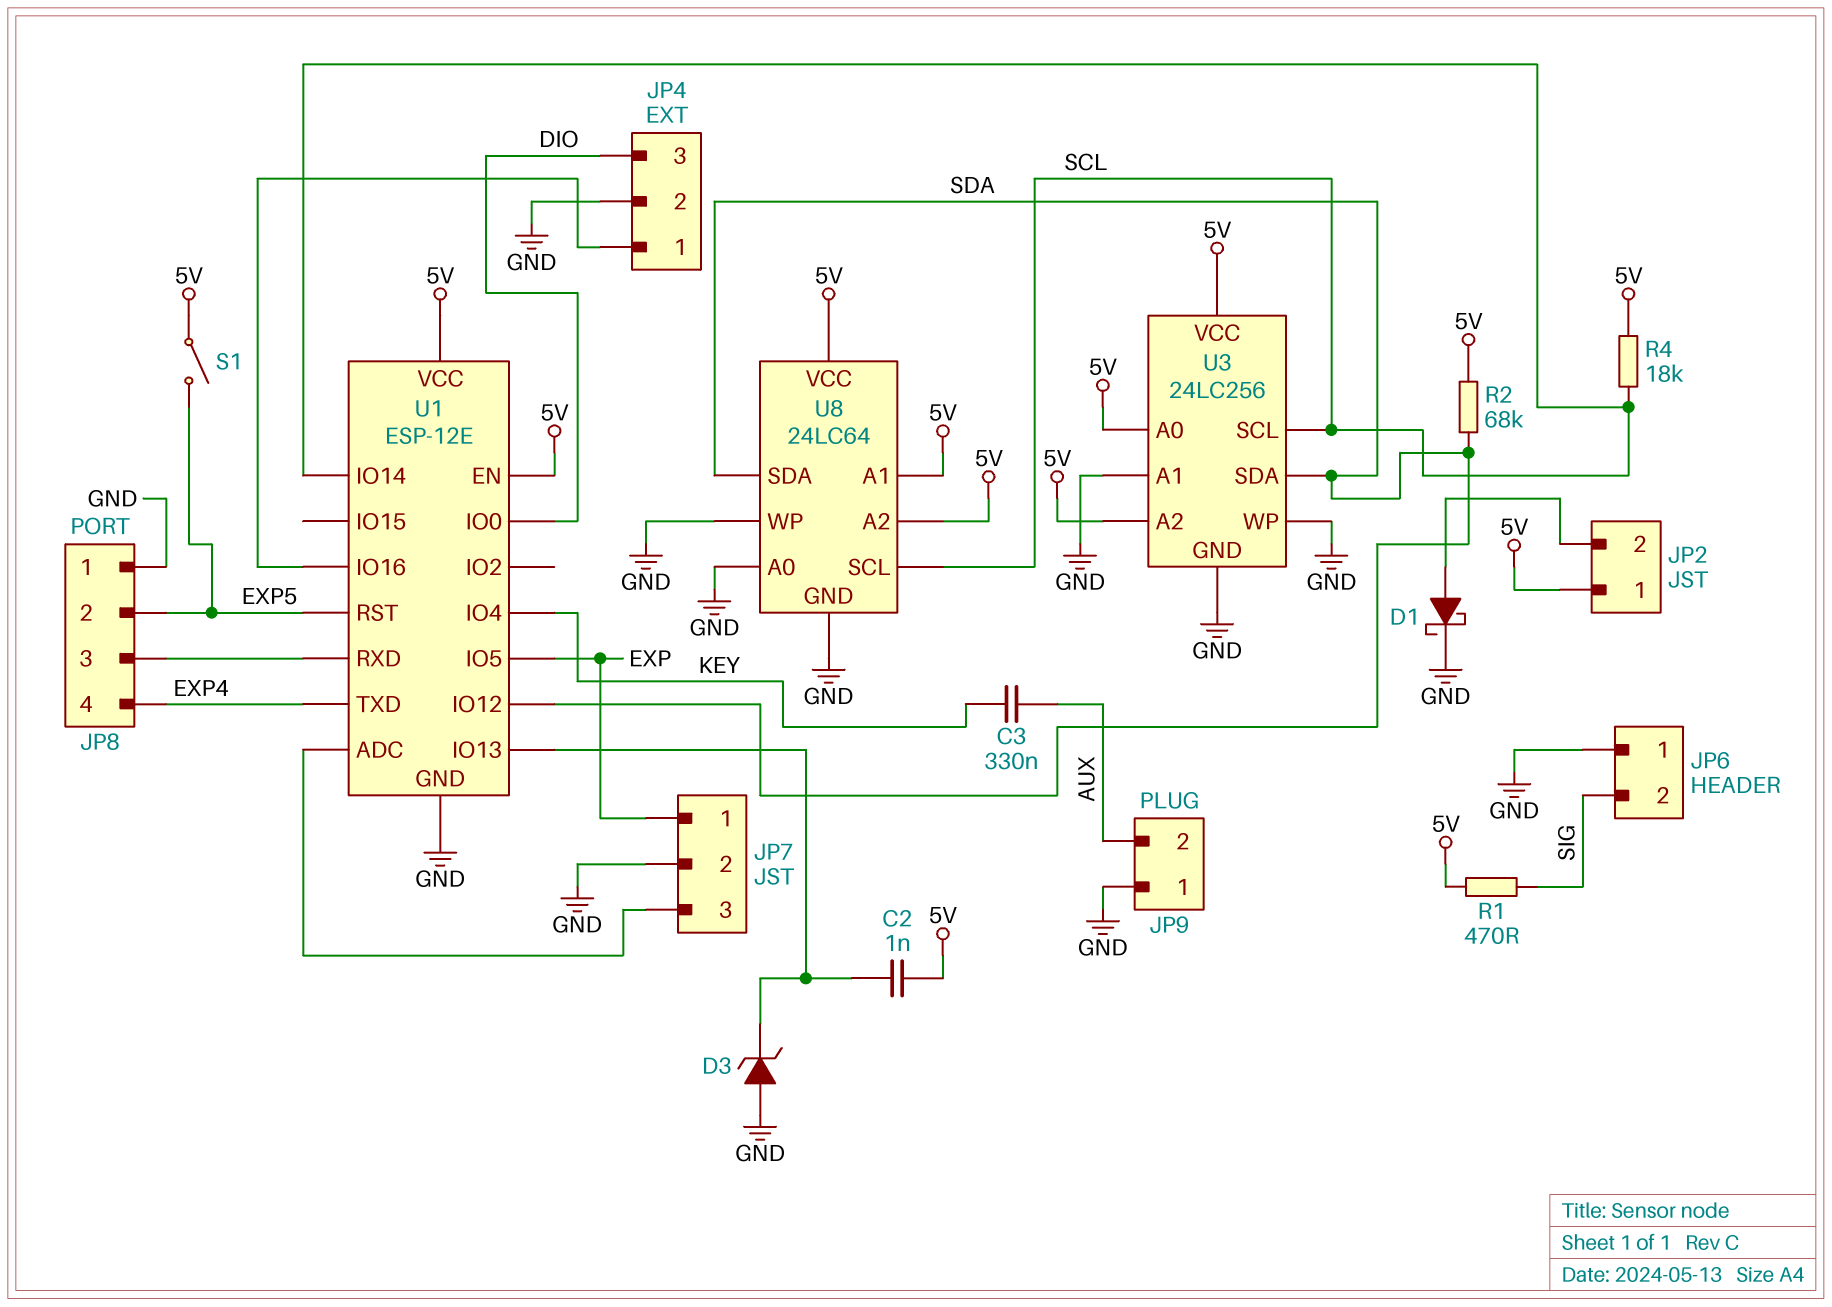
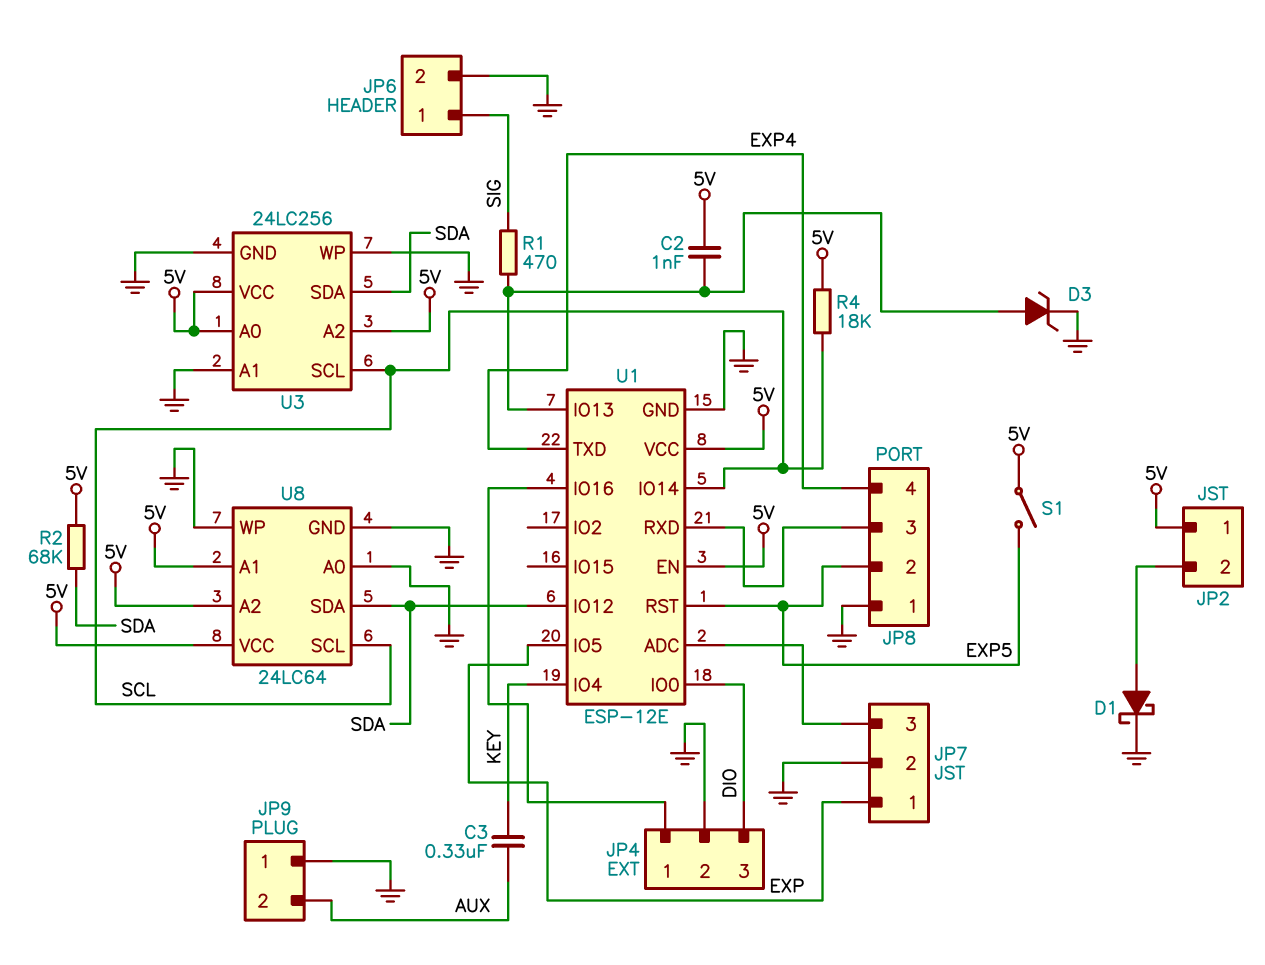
D3: zener (A GND, K U1/IO13) -> zener (A U1/IO13, K GND)
JP6 pin 1: GND -> SIG
JP6 pin 2: SIG -> GND
R1: 470 (5V, SIG) -> 470 (SIG, U1/IO13)

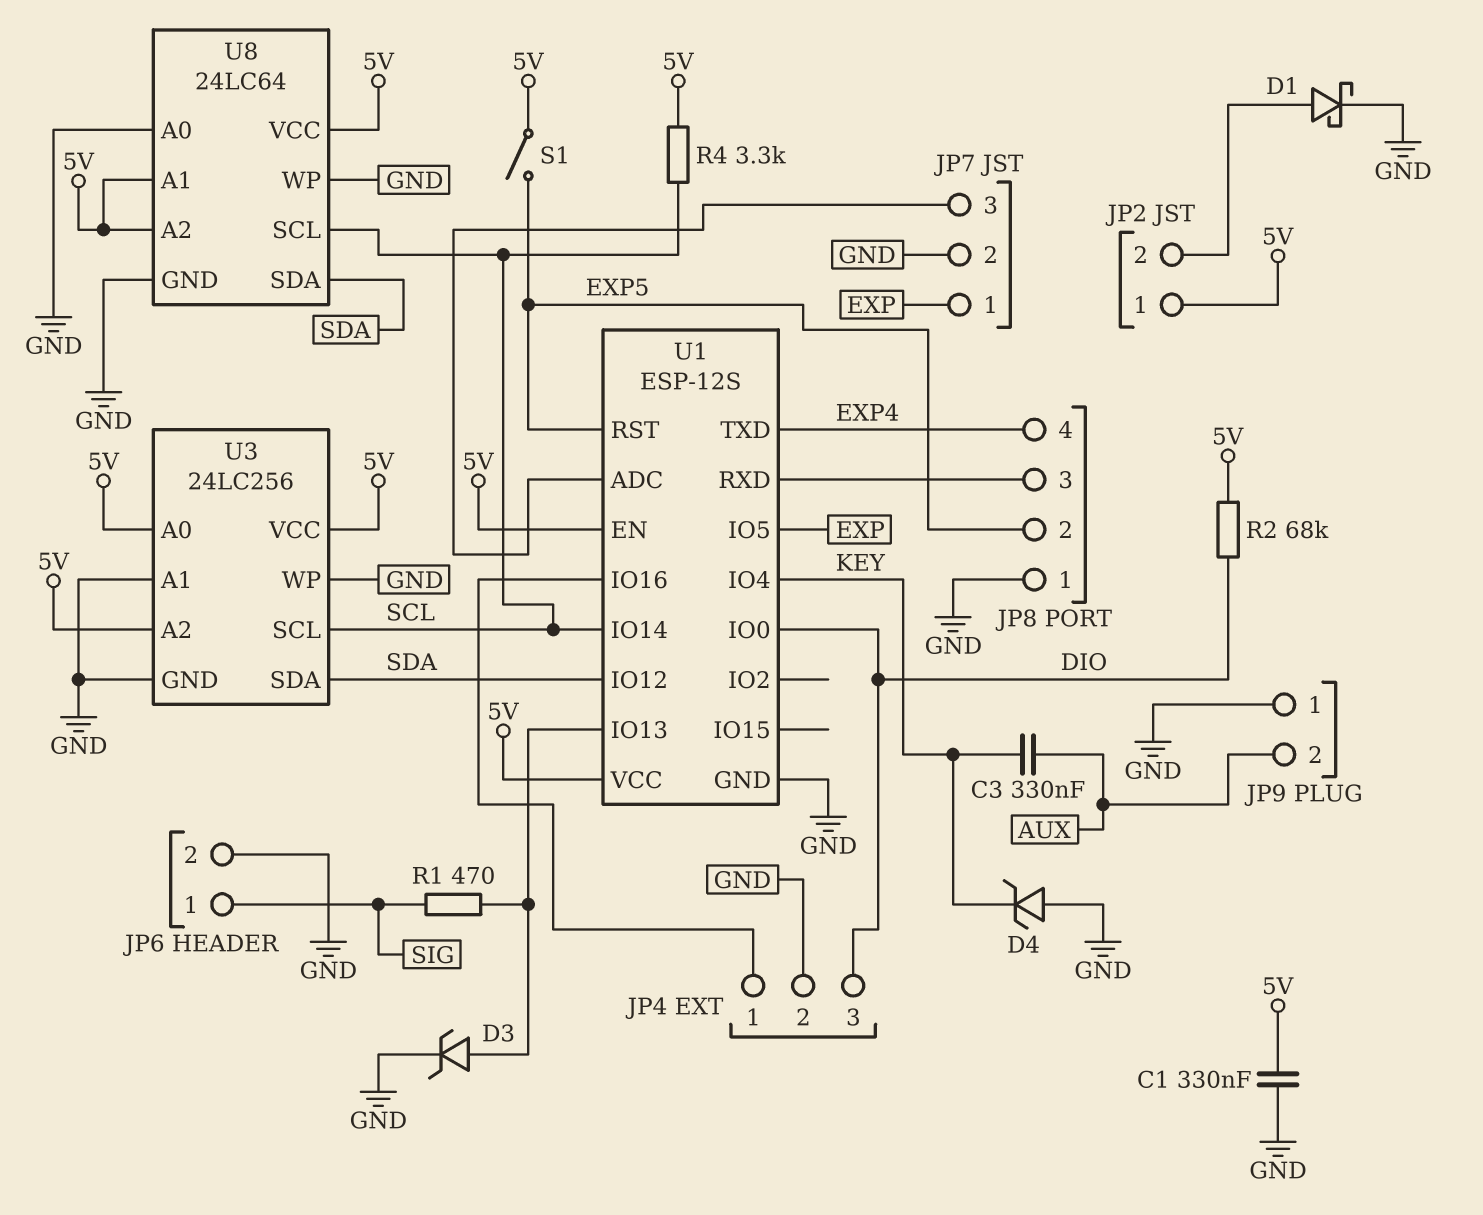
C1: none -> 330nF (5V, GND)
C2: 1nF (5V, U1/IO13) -> none
D4: none -> zener (A GND, K KEY)
R2: 68k (5V, SDA) -> 68k (5V, DIO)
R4: 18k (5V, SCL) -> 3.3k (5V, SCL)
U1: ESP-12E -> ESP-12S

